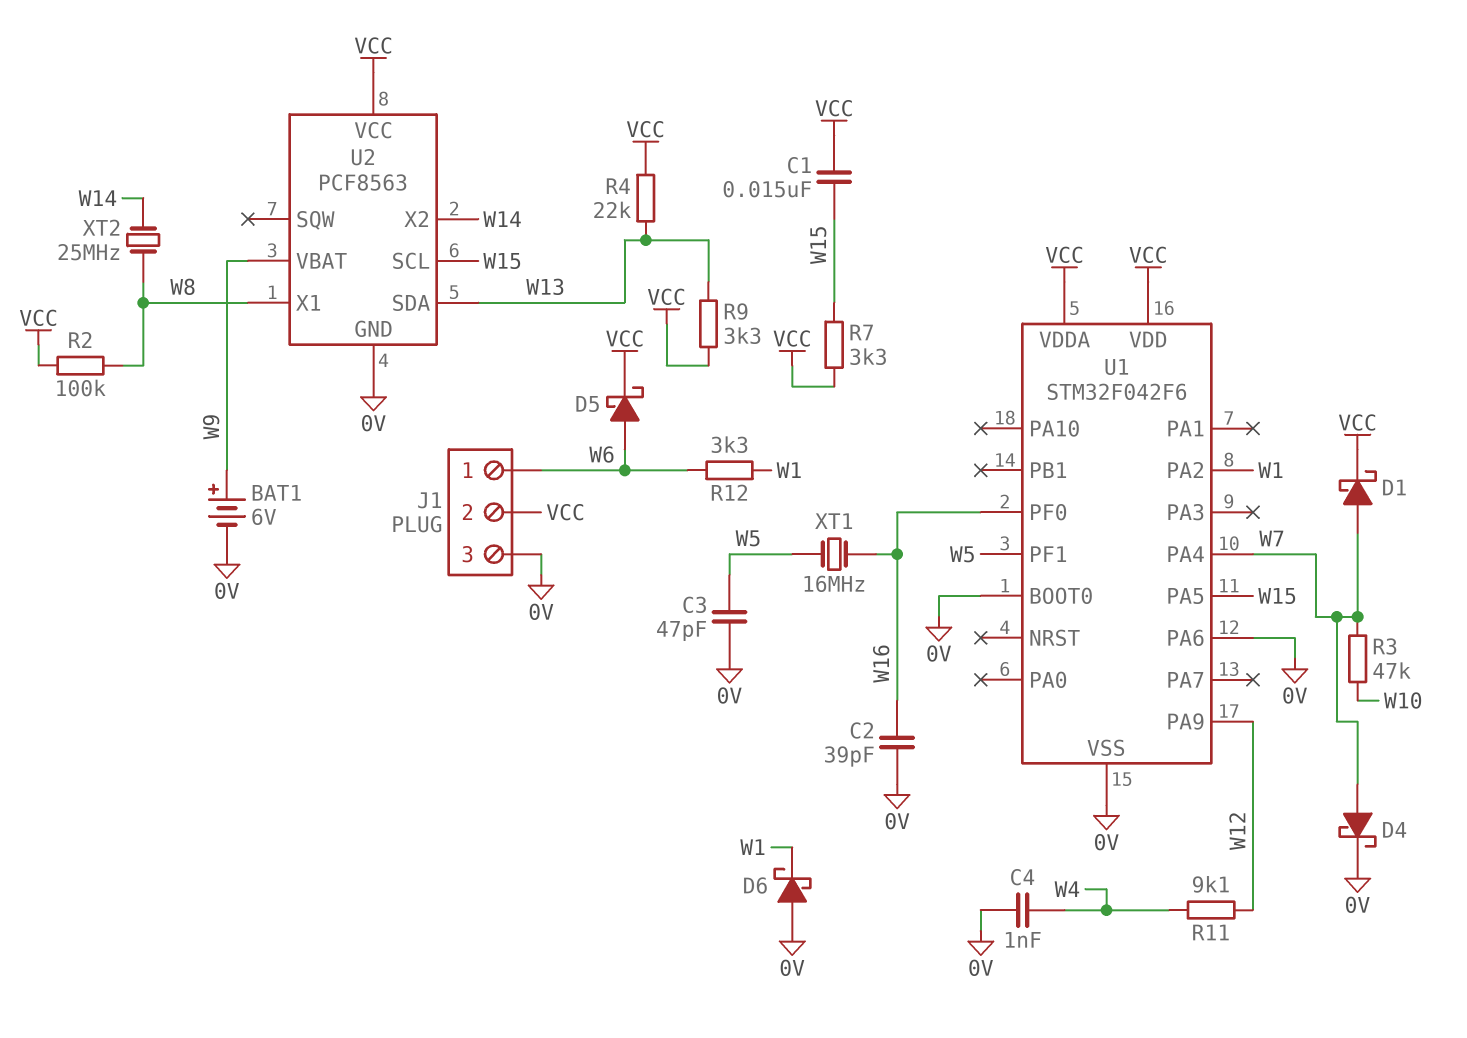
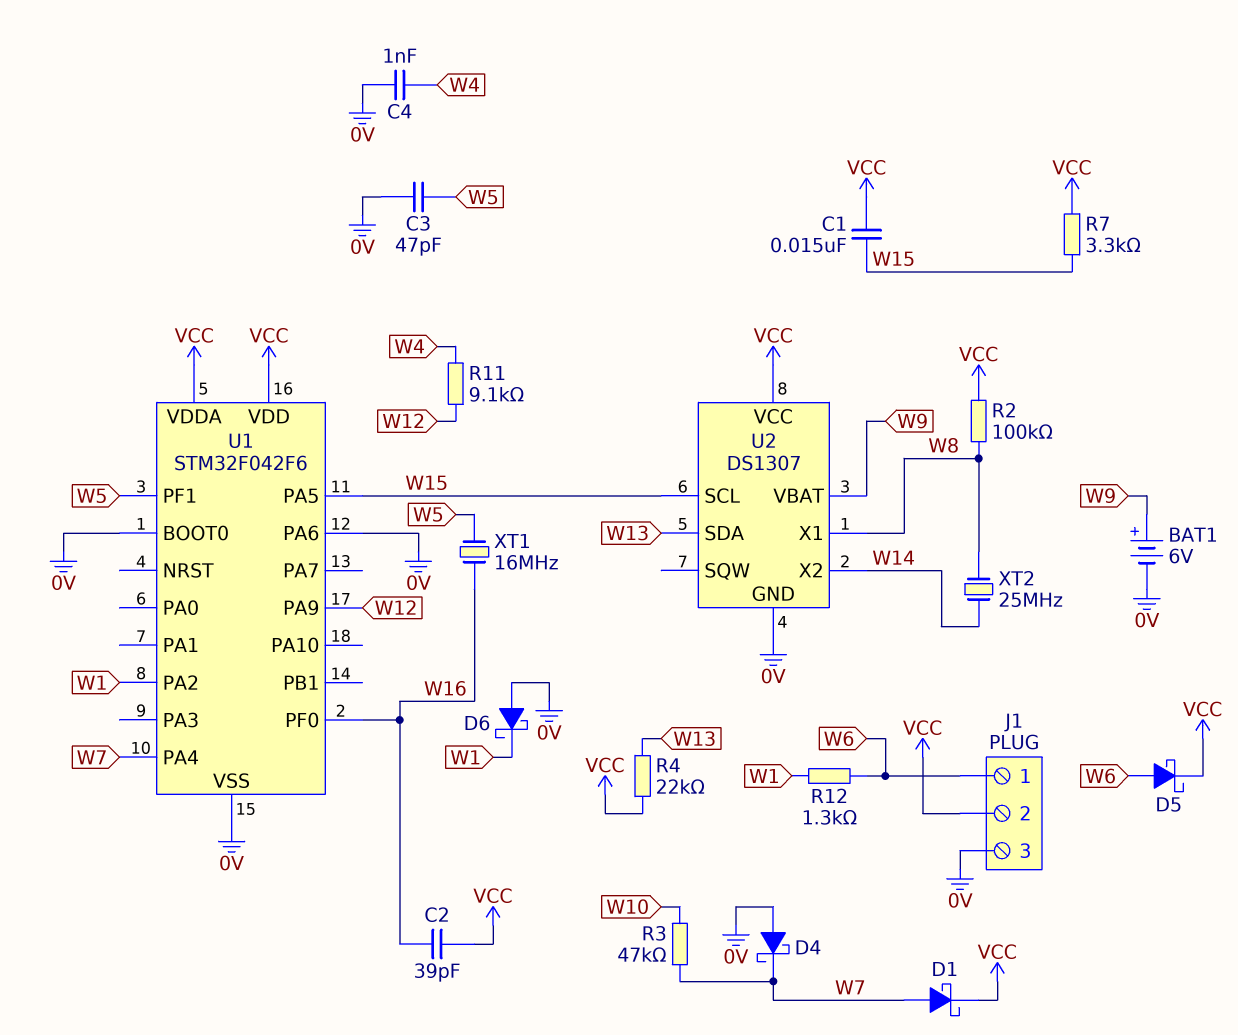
C2: 39pF (0V, W16) -> 39pF (VCC, W16)
D4: schottky (A W7, K 0V) -> schottky (A 0V, K W7)
R9: 3.3k (VCC, W13) -> none
R12: 3.3k (W1, W6) -> 1.3k (W1, W6)
U2: PCF8563 -> DS1307

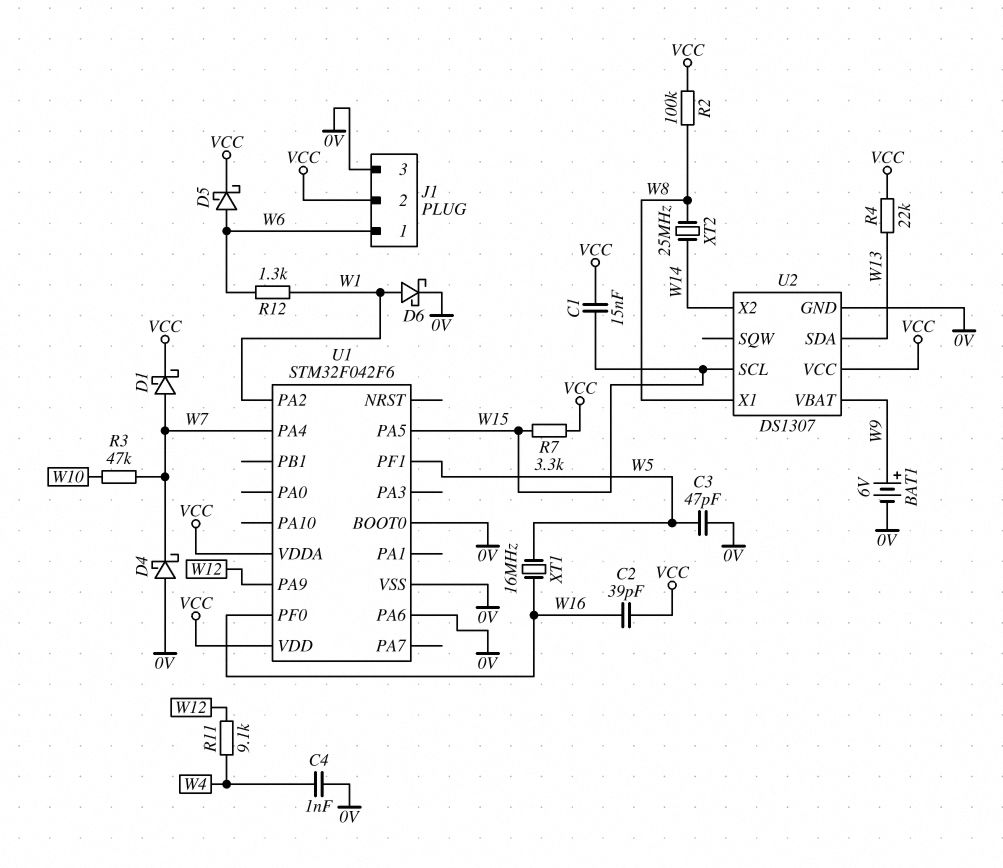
D6: schottky (A 0V, K W1) -> schottky (A W1, K 0V)

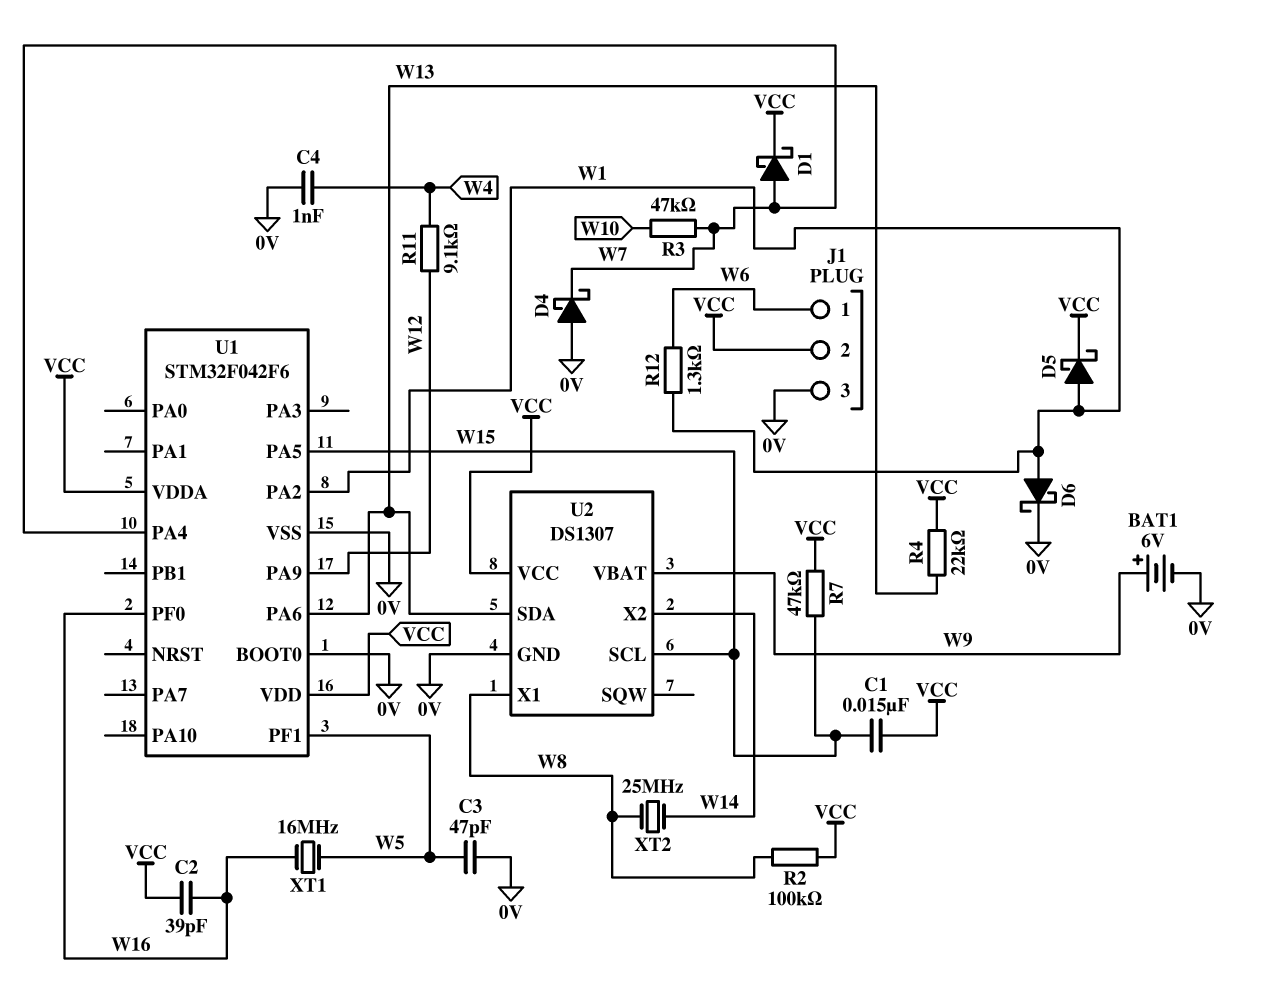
D5: schottky (A W6, K VCC) -> schottky (A W1, K VCC)
R7: 3.3k (VCC, W15) -> 47k (VCC, W15)
U1 pin PA6: 0V -> W13

